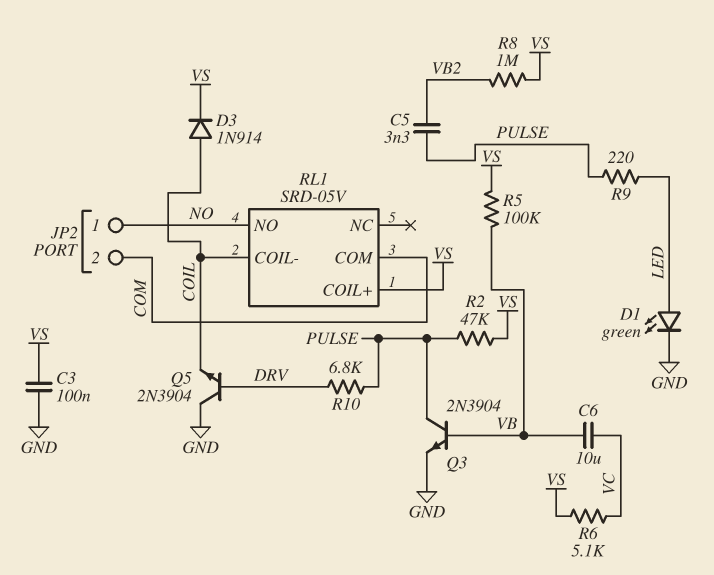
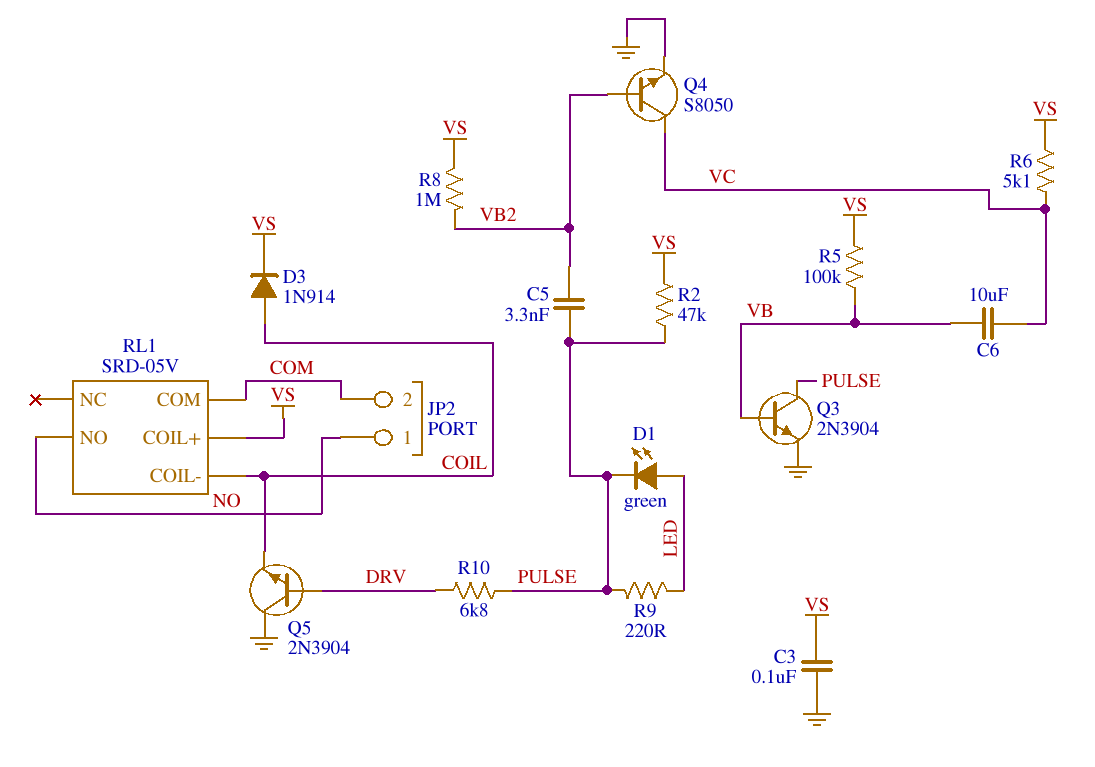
D1: LED green (A LED, K GND) -> LED green (A LED, K PULSE)
Q4: none -> NPN S8050 (B VB2, C VC, E GND)

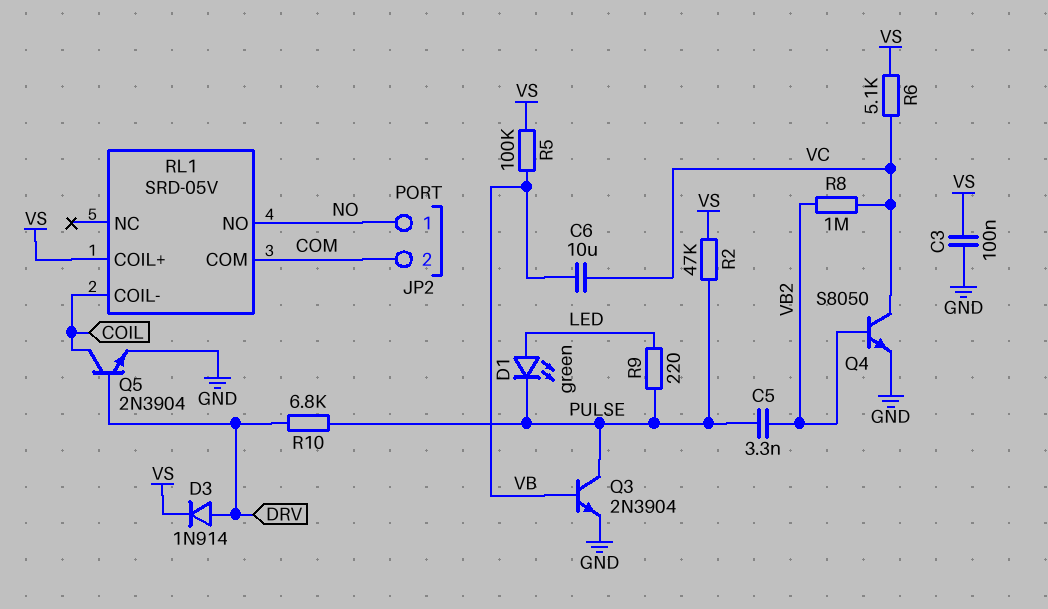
D3: diode 1N914 (A COIL, K VS) -> diode 1N914 (A DRV, K VS)
Q5: NPN 2N3904 (B DRV, C GND, E COIL) -> NPN 2N3904 (B DRV, C COIL, E GND)
R8: 1M (VB2, VS) -> 1M (VB2, VC)

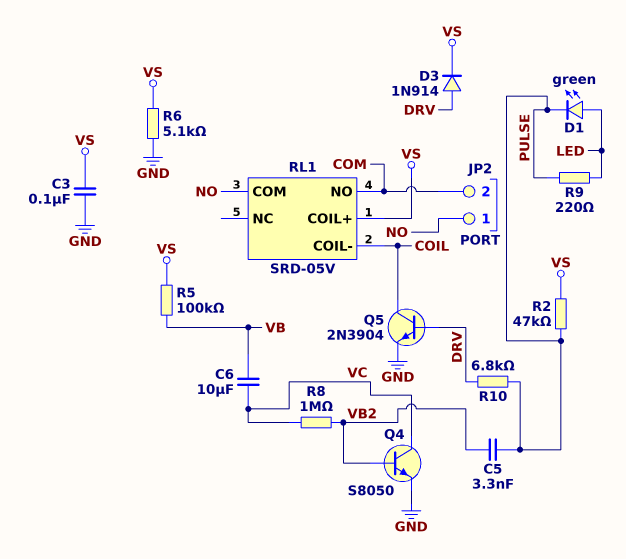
Q3: NPN 2N3904 (B VB, C PULSE, E GND) -> none
R6: 5.1k (VC, VS) -> 5.1k (GND, VS)
RL1 pin COM: COM -> NO
RL1 pin NO: NO -> COM

